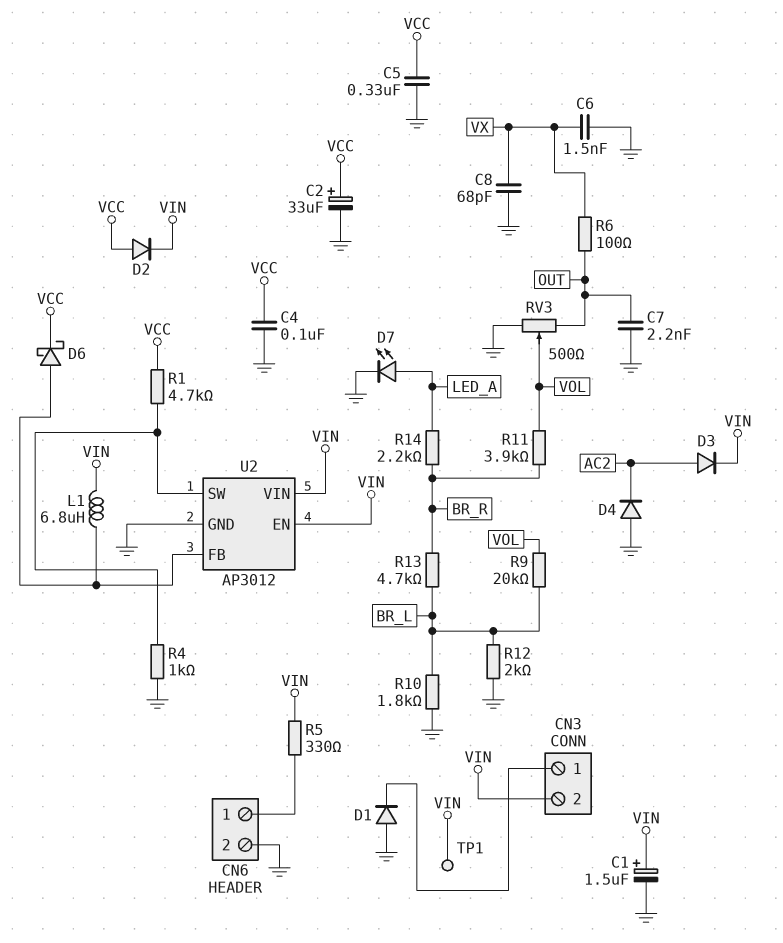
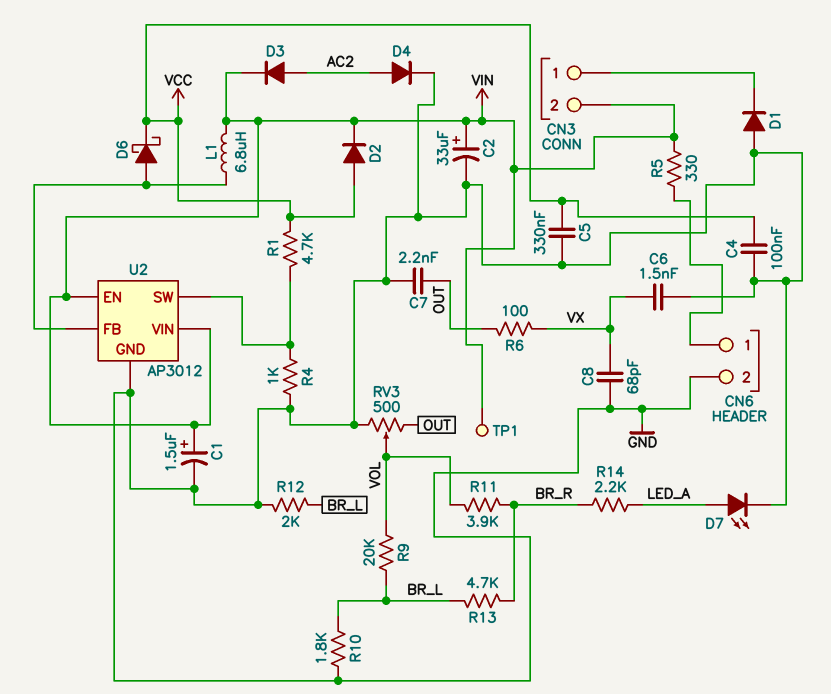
C2: 33uF (plus VCC, minus GND) -> 33uF (plus VIN, minus GND)
D4: diode (A GND, K AC2) -> diode (A AC2, K GND)

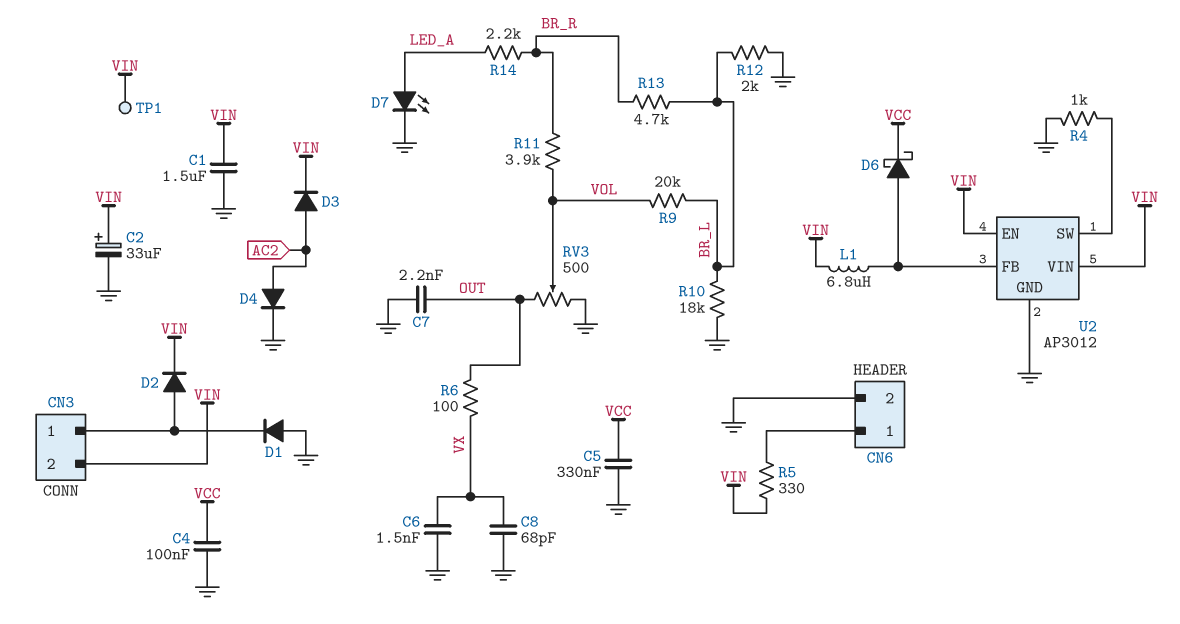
C1: 1.5uF (plus VIN, minus GND) -> 1.5uF (GND, VIN)
D2: diode (A VCC, K VIN) -> diode (A CN3/1, K VIN)
R1: 4.7k (U2/SW, VCC) -> none
R10: 1.8k (BR_L, GND) -> 18k (BR_L, GND)

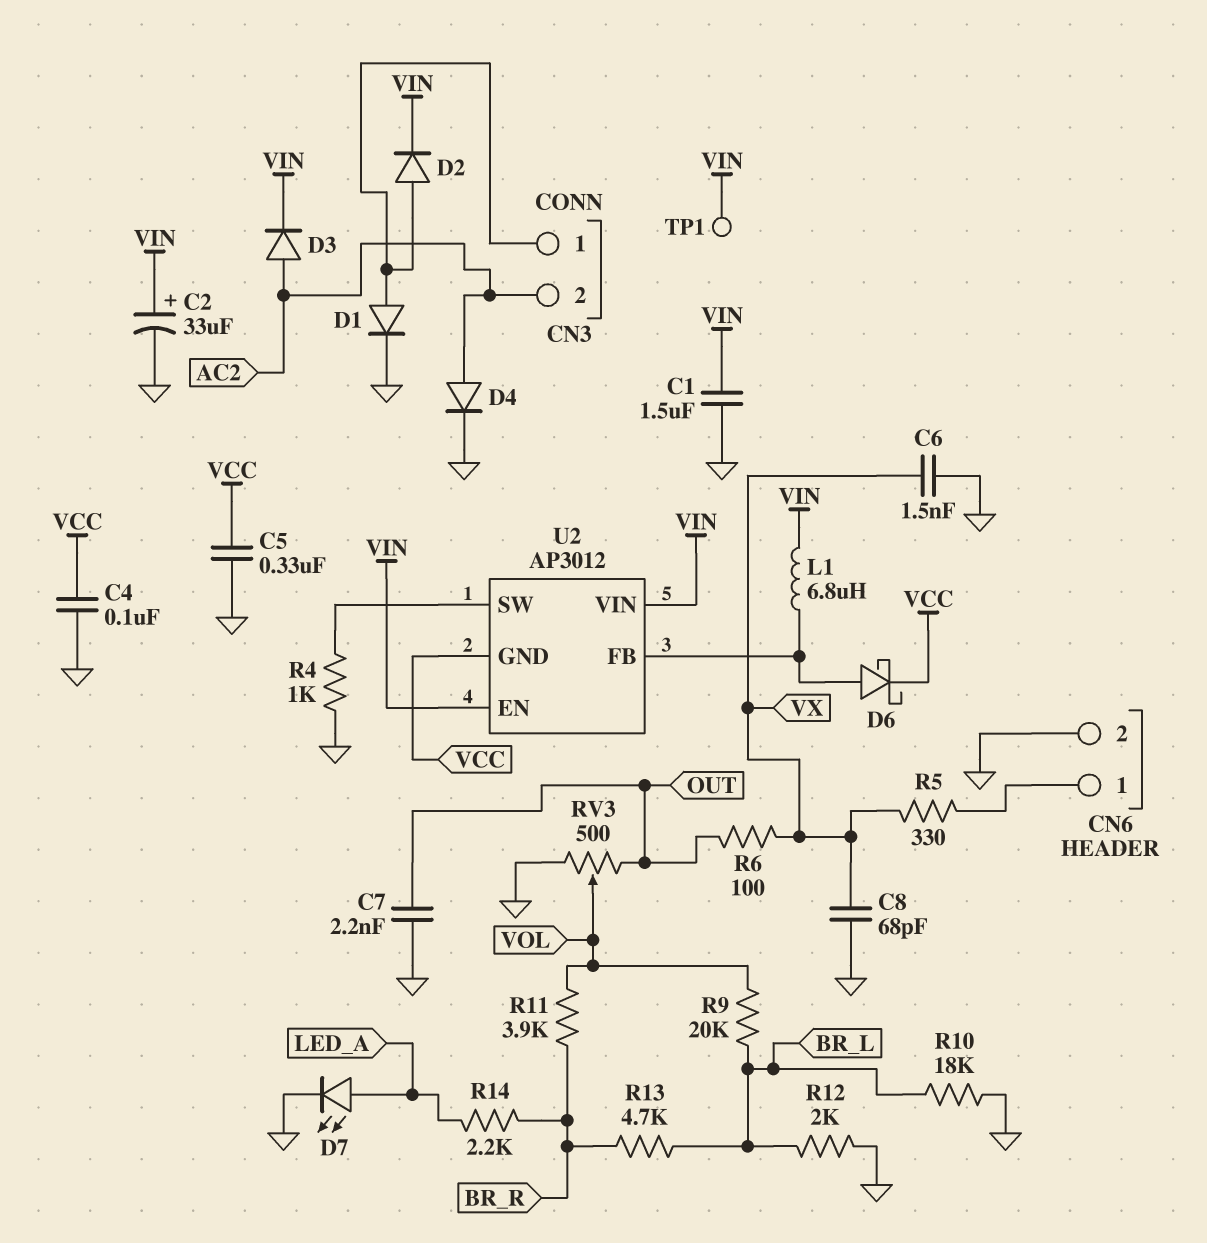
CN3 pin 2: VIN -> AC2
D1: diode (A GND, K CN3/1) -> diode (A CN3/1, K GND)
R5: 330 (CN6/1, VIN) -> 330 (CN6/1, VX)
U2 pin GND: GND -> VCC

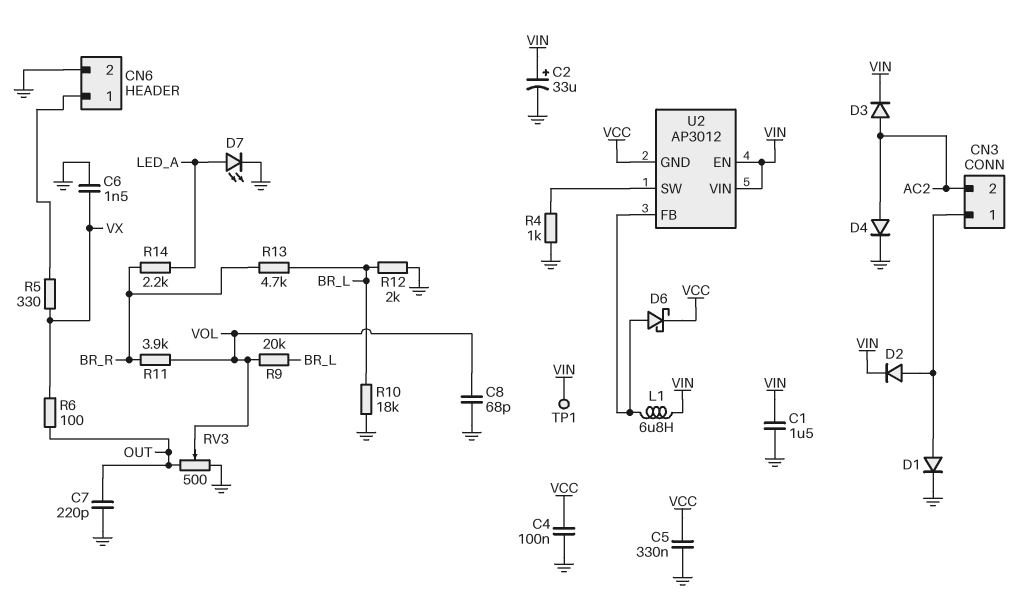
C7: 2.2nF (GND, OUT) -> 220pF (GND, OUT)
C8: 68pF (GND, VX) -> 68pF (GND, VOL)

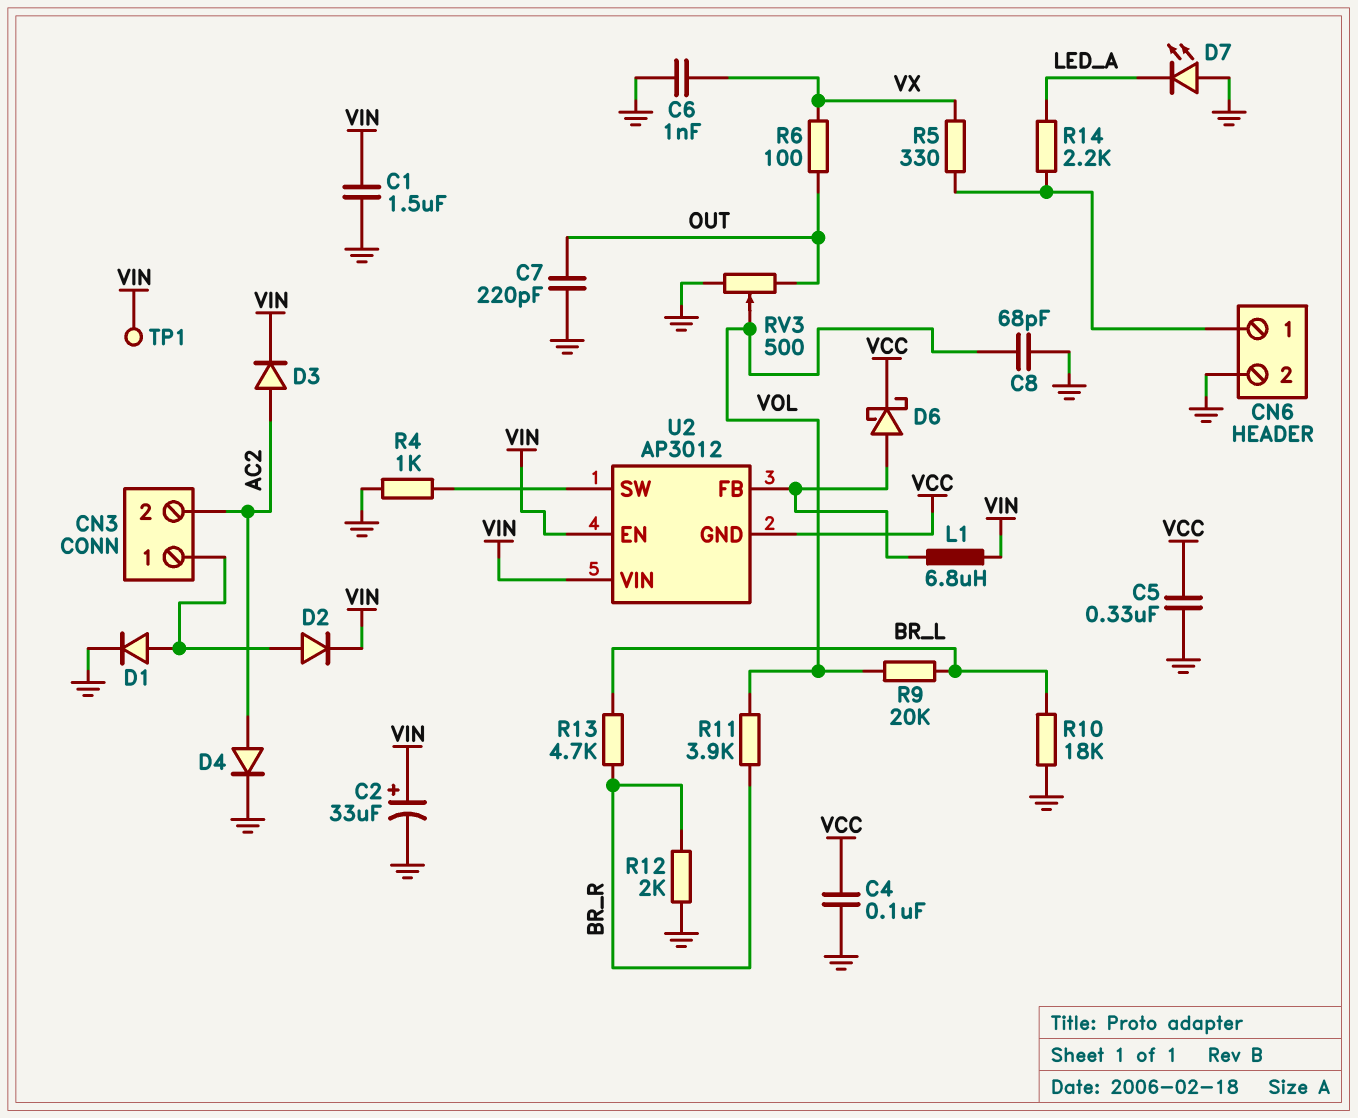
C6: 1.5nF (GND, VX) -> 1nF (GND, VX)
D7: LED (A LED_A, K GND) -> LED (A GND, K LED_A)
R12: 2k (BR_L, GND) -> 2k (BR_R, GND)
R14: 2.2k (BR_R, LED_A) -> 2.2k (CN6/1, LED_A)

